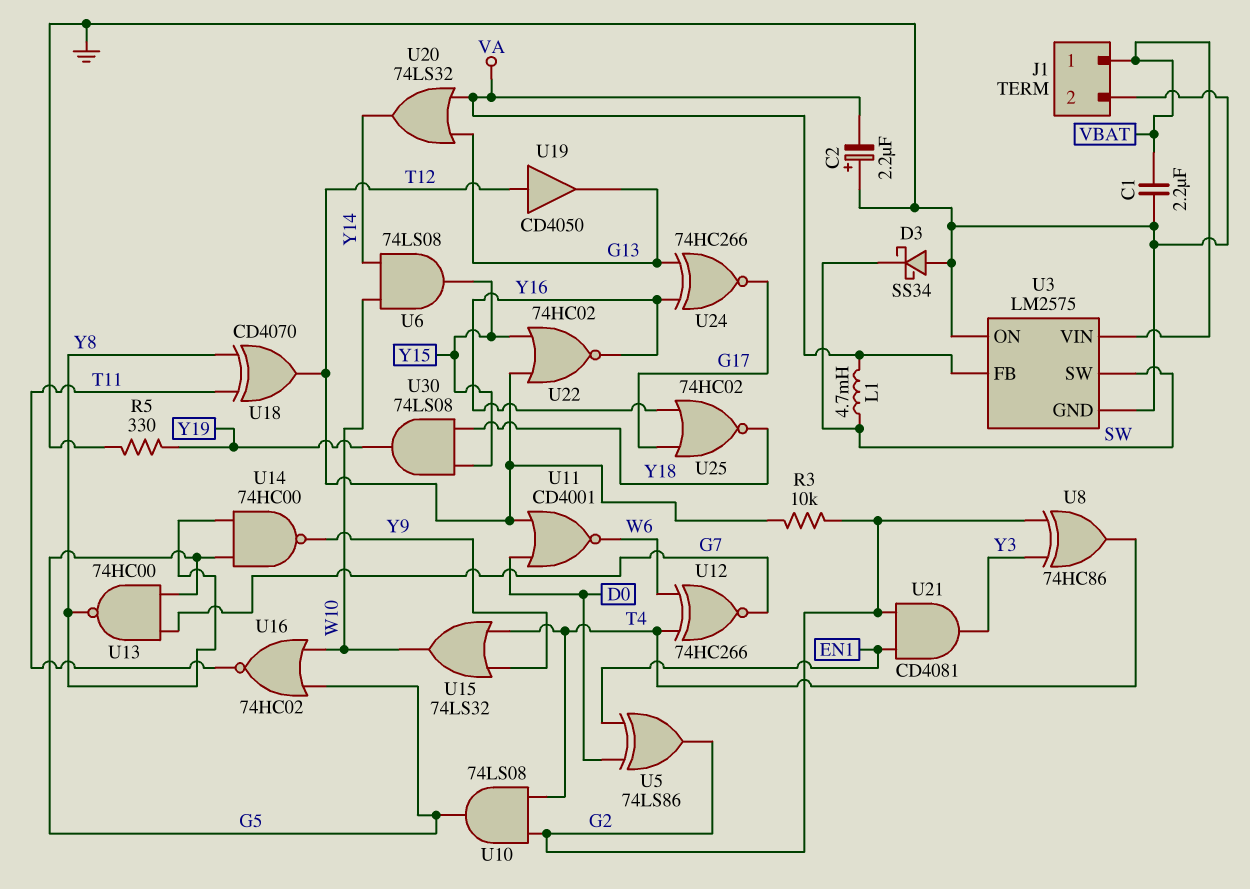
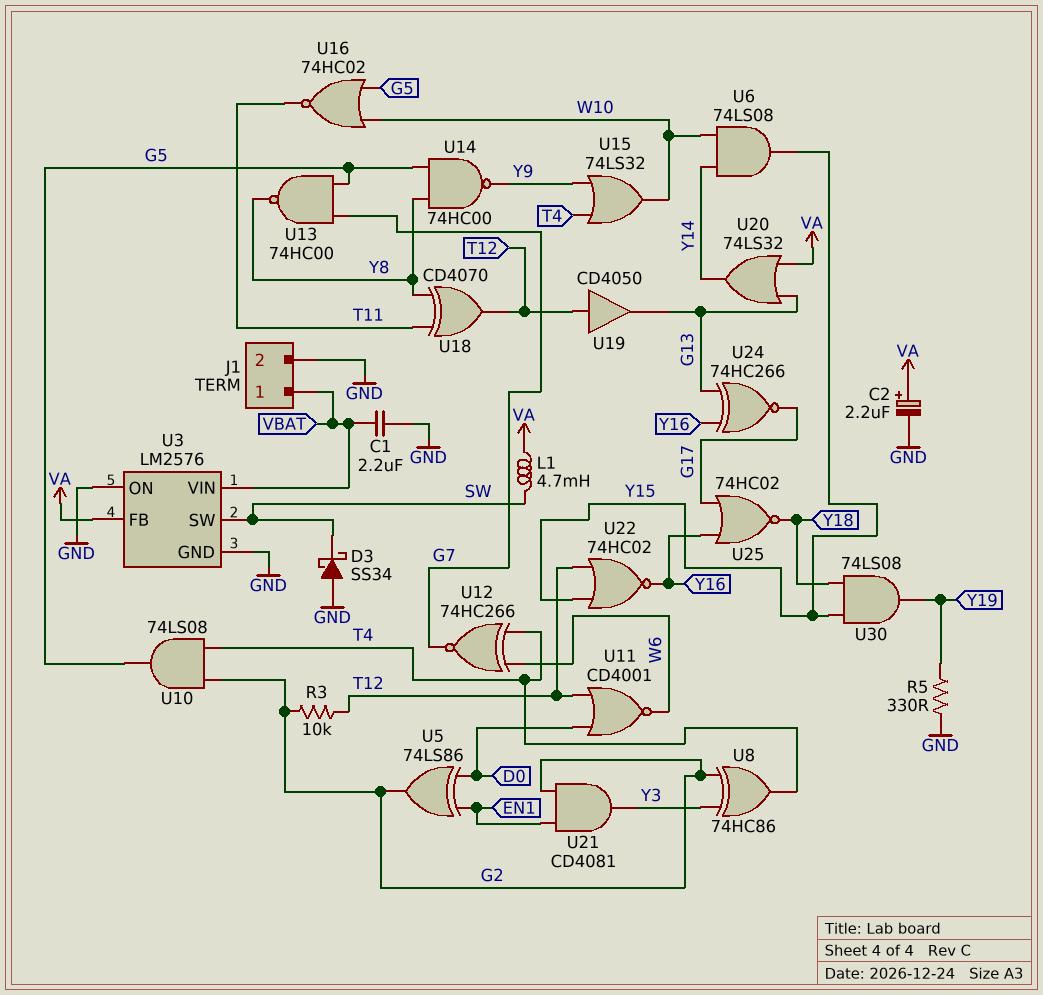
C2: 2.2uF (plus GND, minus VA) -> 2.2uF (plus VA, minus GND)
U3: LM2575 -> LM2576

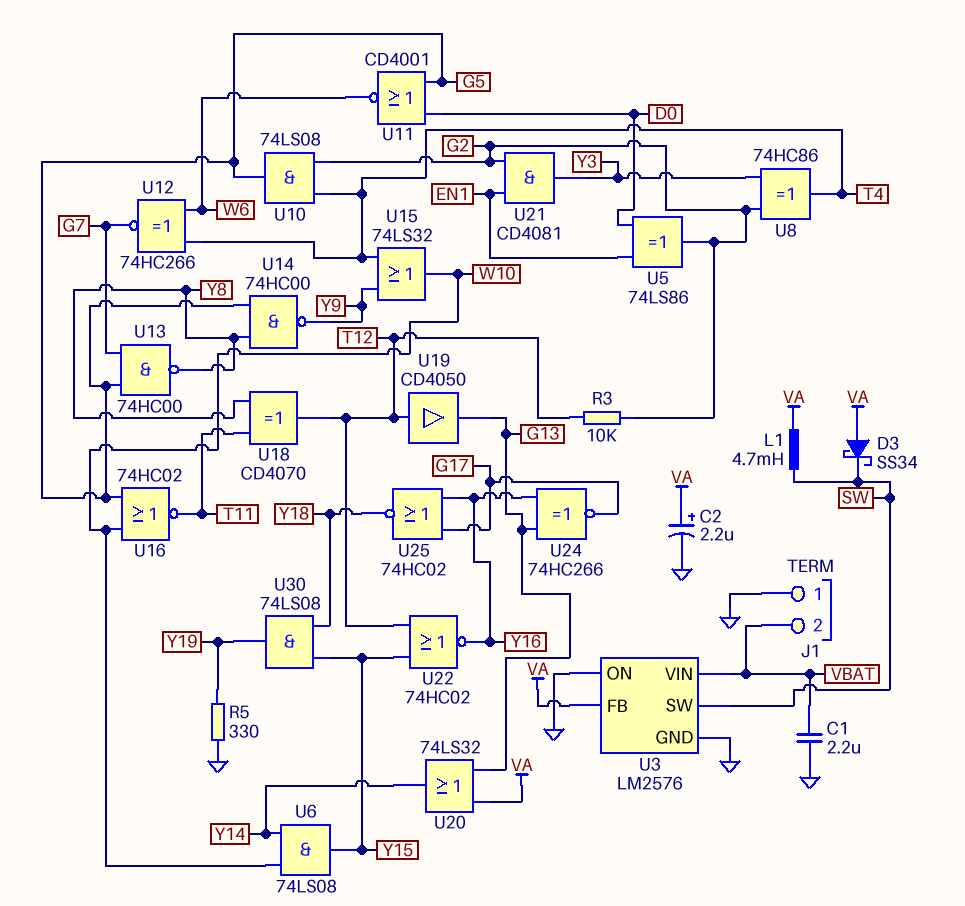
D3: schottky SS34 (A GND, K SW) -> schottky SS34 (A VA, K SW)
J1 pin 1: VBAT -> GND
J1 pin 2: GND -> VBAT
U11: NOR CD4001 (in D0, in T12, out W6) -> NOR CD4001 (in D0, in G5, out W6)

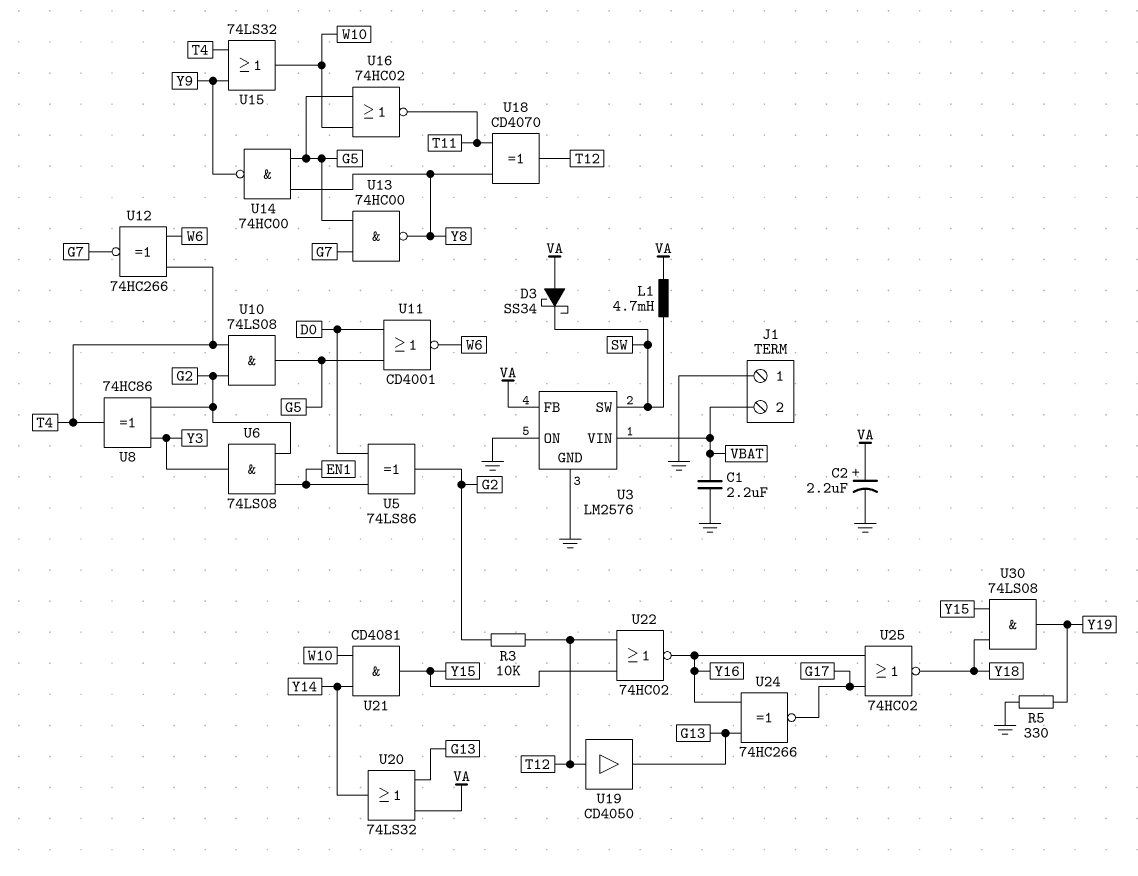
U6: AND 74LS08 (in W10, in Y14, out Y15) -> AND 74LS08 (in EN1, in G2, out Y3)
U21: AND CD4081 (in EN1, in G2, out Y3) -> AND CD4081 (in W10, in Y14, out Y15)

